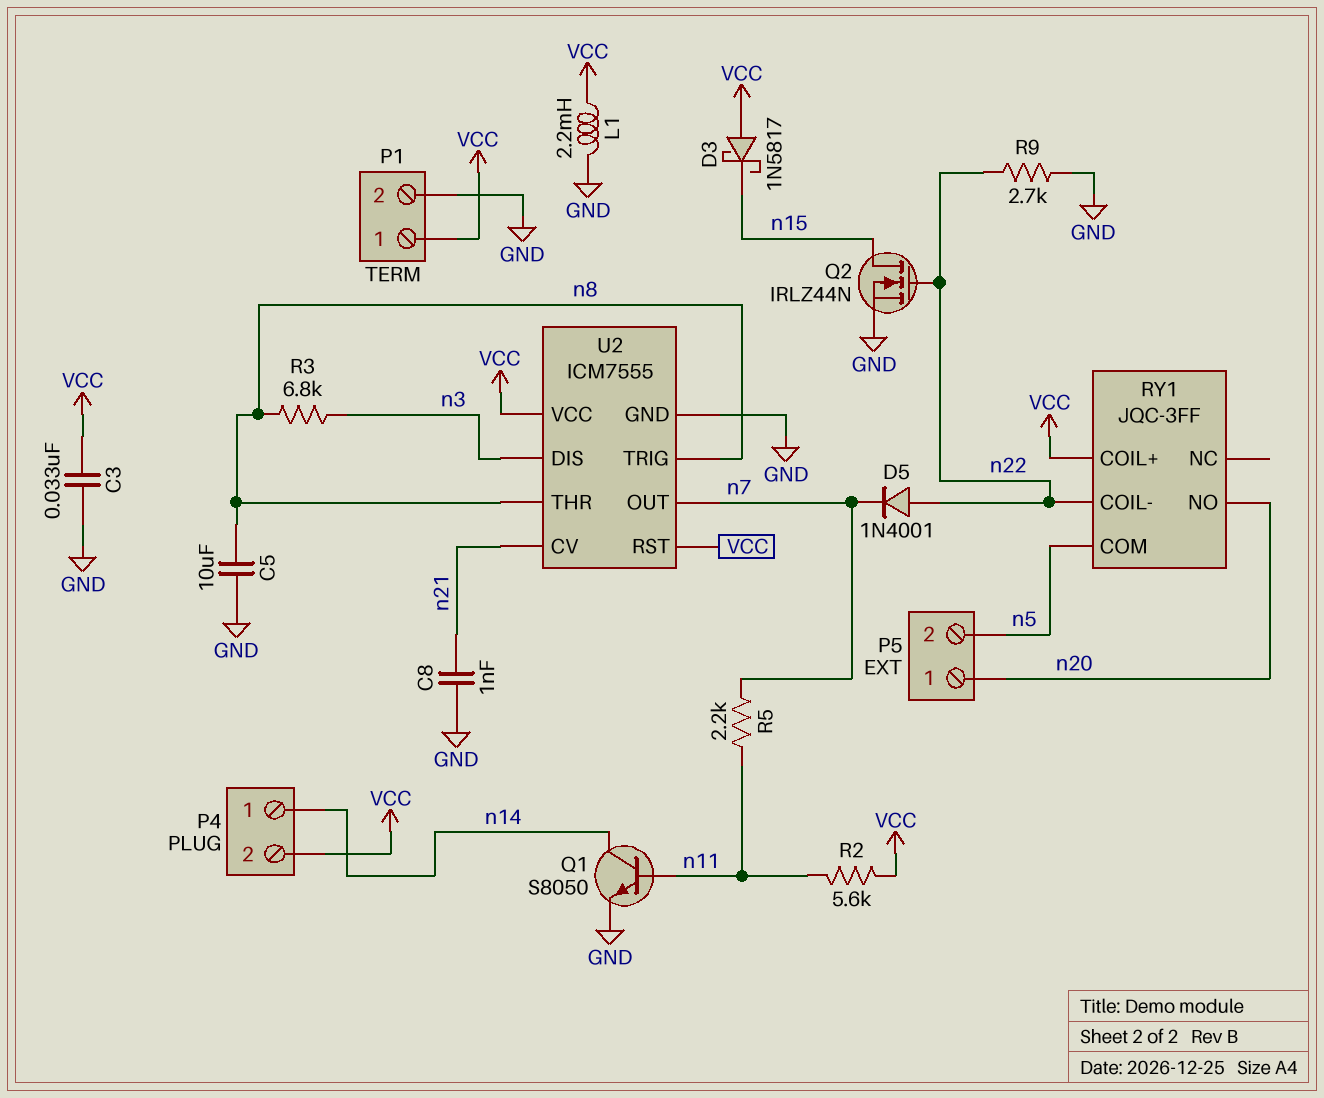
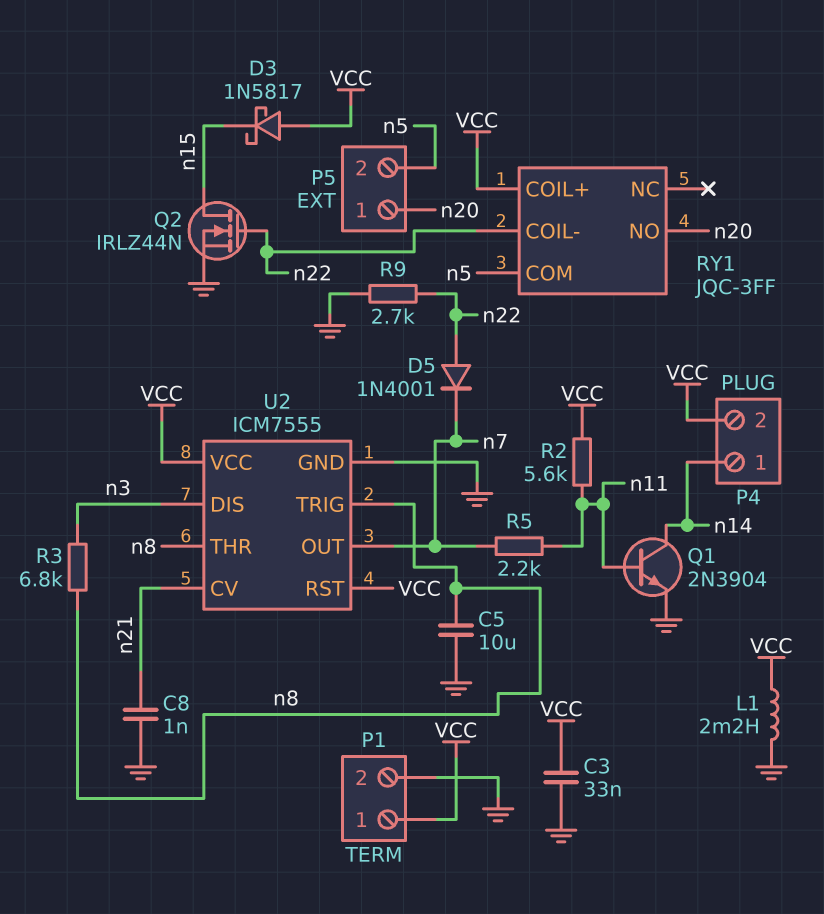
Q1: NPN S8050 (B n11, C n14, E GND) -> NPN 2N3904 (B n11, C n14, E GND)

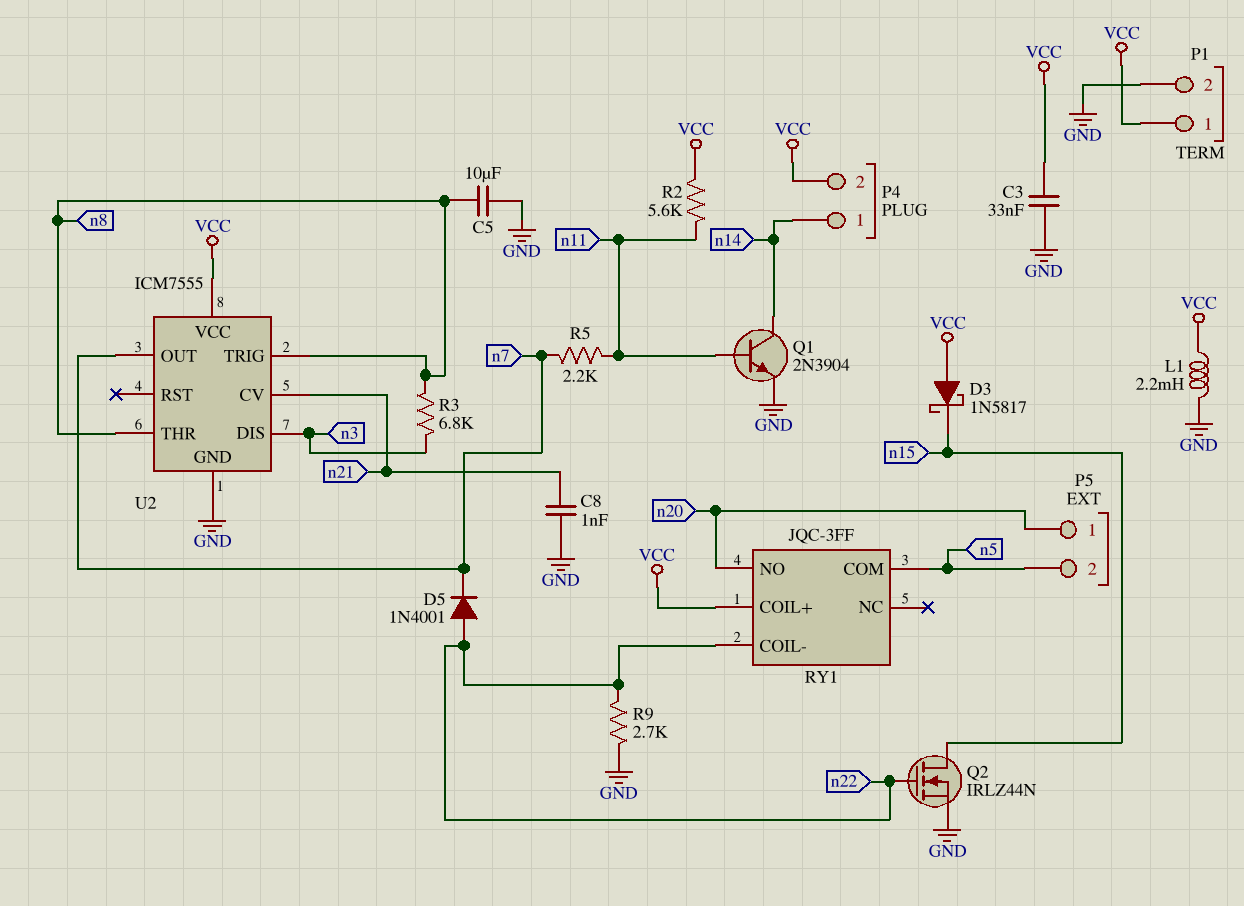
U2 pin RST: VCC -> none

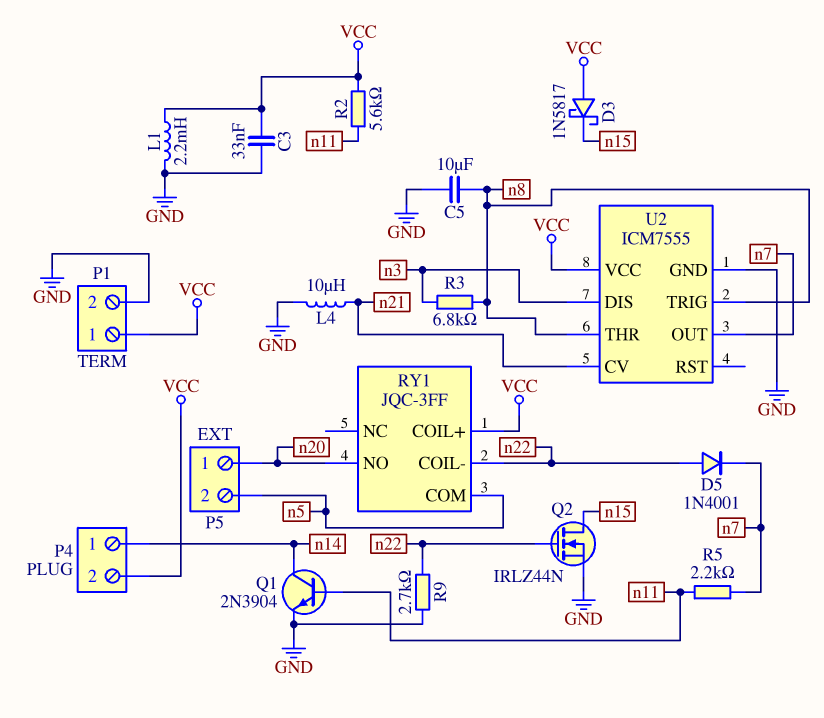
C8: 1nF (GND, n21) -> none
L4: none -> 10uH (GND, n21)

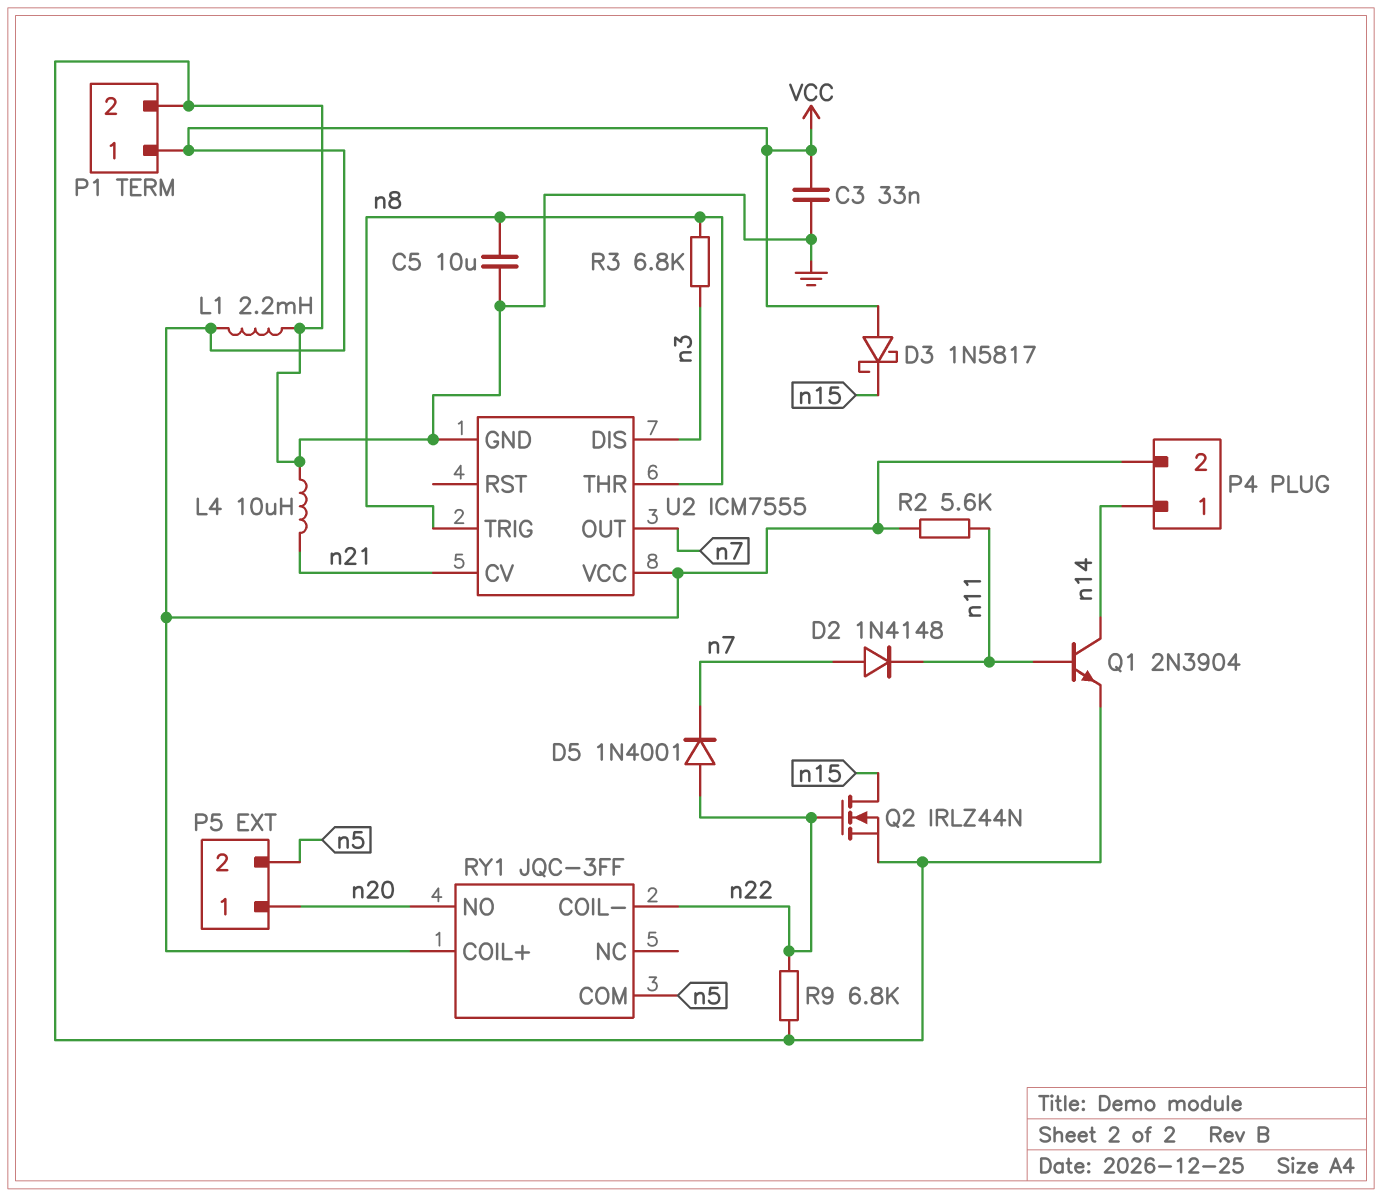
D2: none -> diode 1N4148 (A n7, K n11)
R5: 2.2k (n7, n11) -> none
R9: 2.7k (GND, n22) -> 6.8k (GND, n22)

